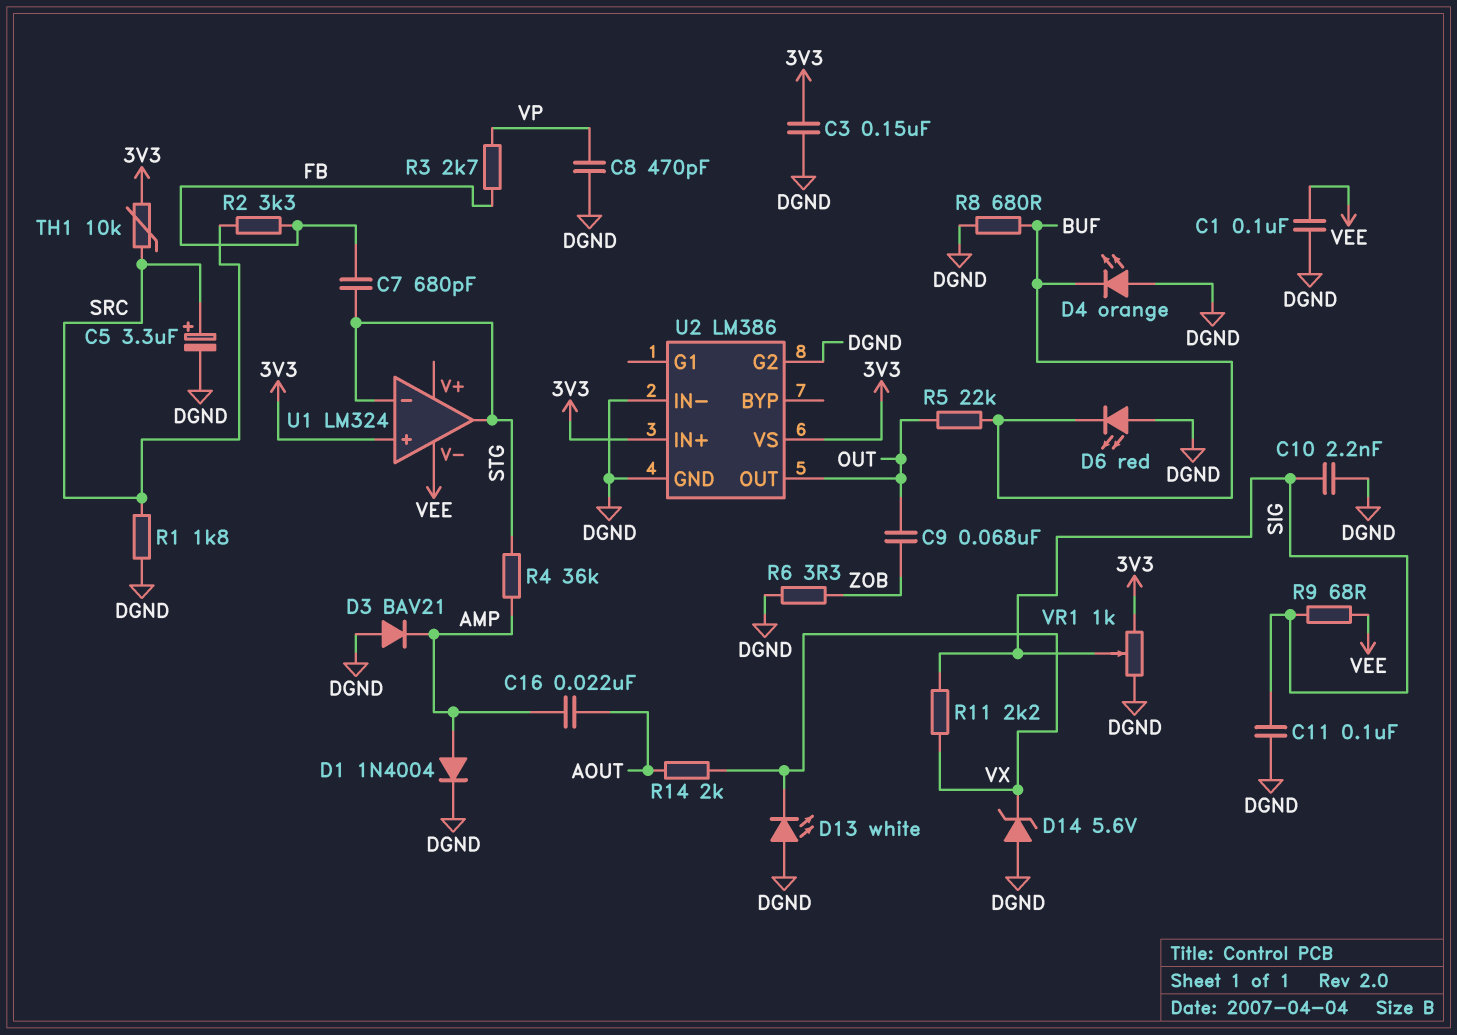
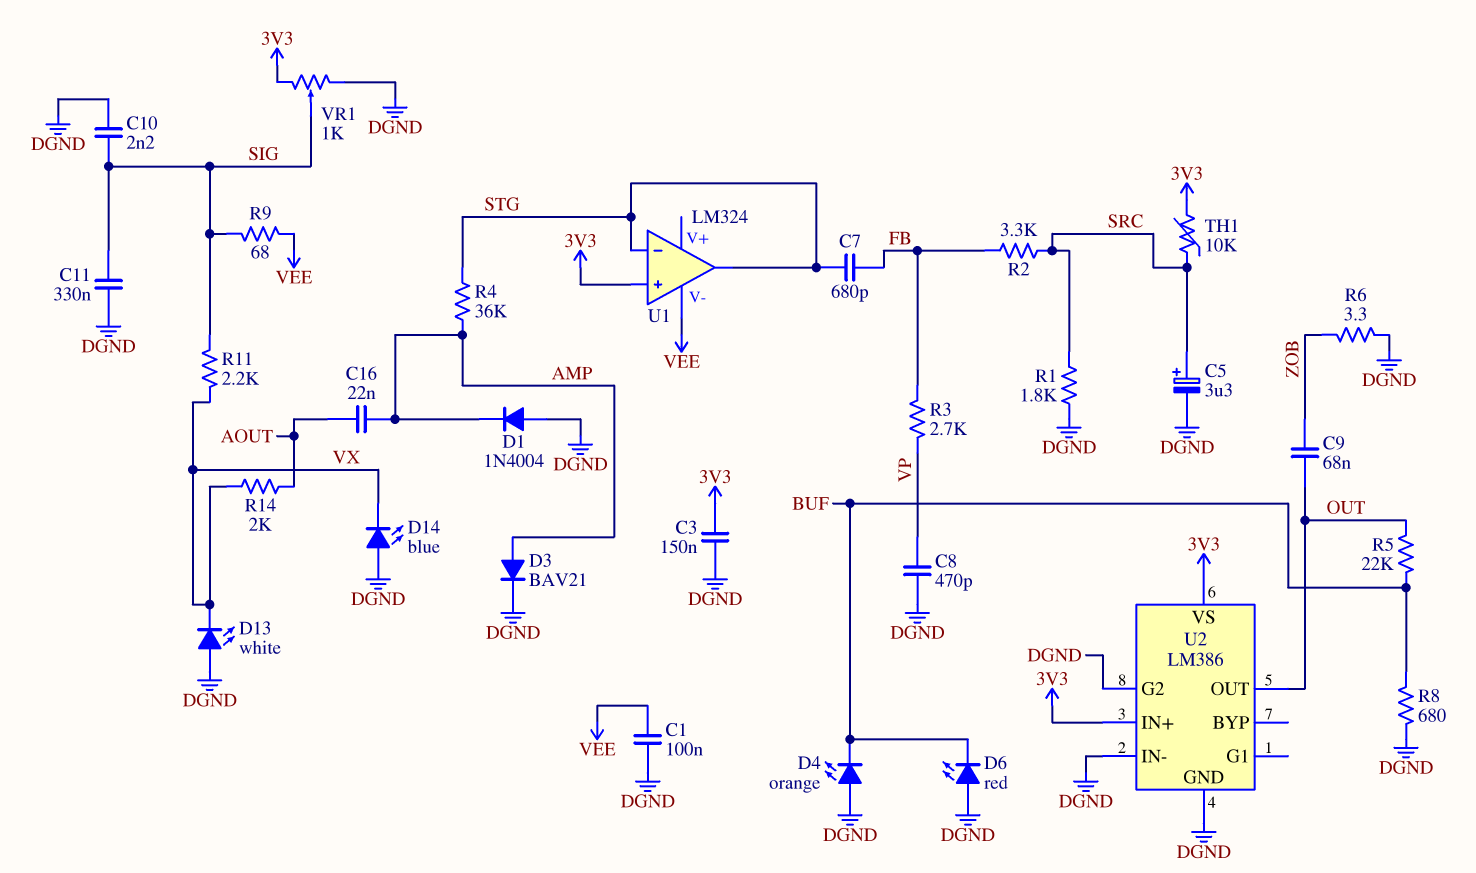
C11: 100nF (DGND, SIG) -> 330nF (DGND, SIG)
D1: diode 1N4004 (A AMP, K DGND) -> diode 1N4004 (A DGND, K AMP)
D3: diode BAV21 (A DGND, K AMP) -> diode BAV21 (A AMP, K DGND)
D14: zener 5.6V (A DGND, K VX) -> LED blue (A DGND, K VX)

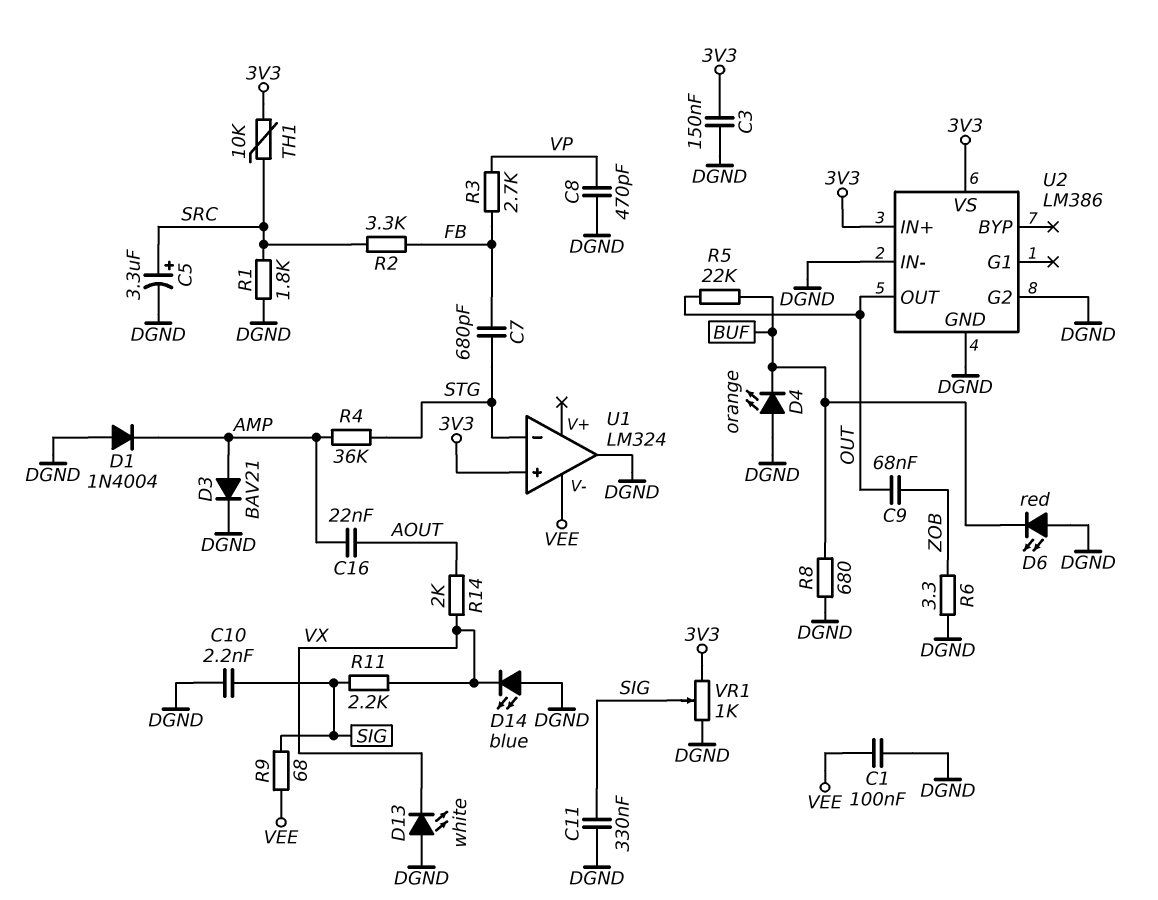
U1 pin out: STG -> DGND

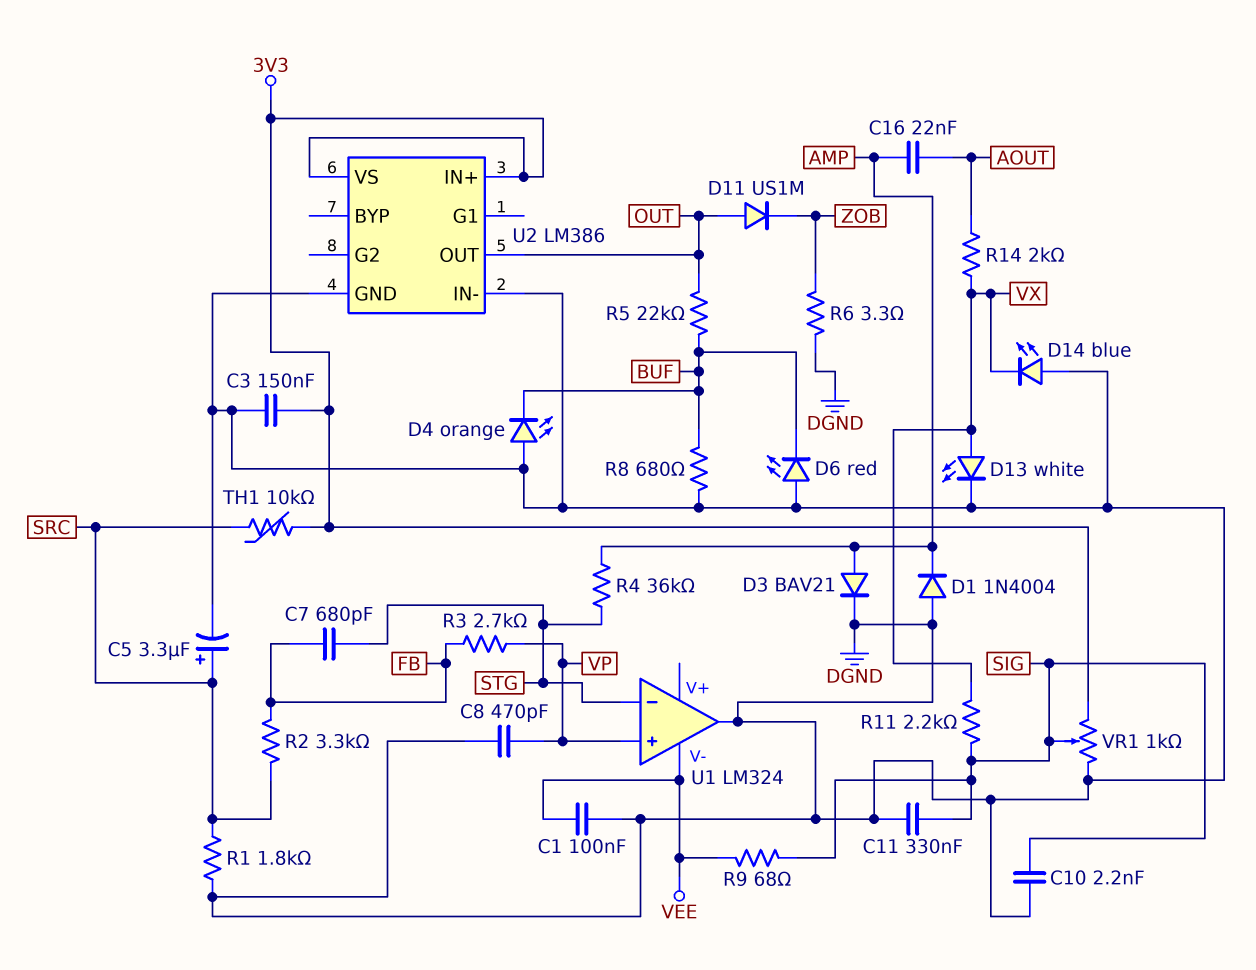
C9: 68nF (OUT, ZOB) -> none
D11: none -> diode US1M (A OUT, K ZOB)
D13: LED white (A DGND, K VX) -> LED white (A VX, K DGND)
U1 pin in+: 3V3 -> VP
U2 pin G2: DGND -> none

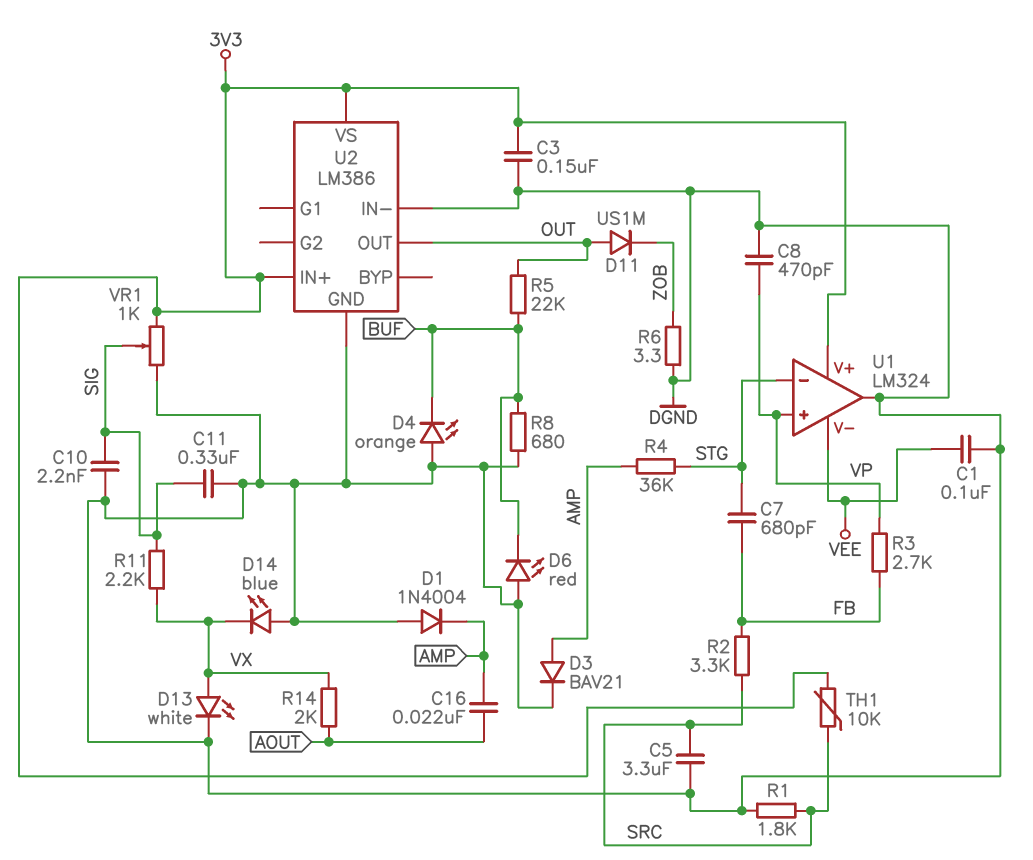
C5: 3.3uF (plus SRC, minus DGND) -> 3.3uF (DGND, SRC)
R9: 68 (SIG, VEE) -> none
U1 pin V+: none -> 3V3

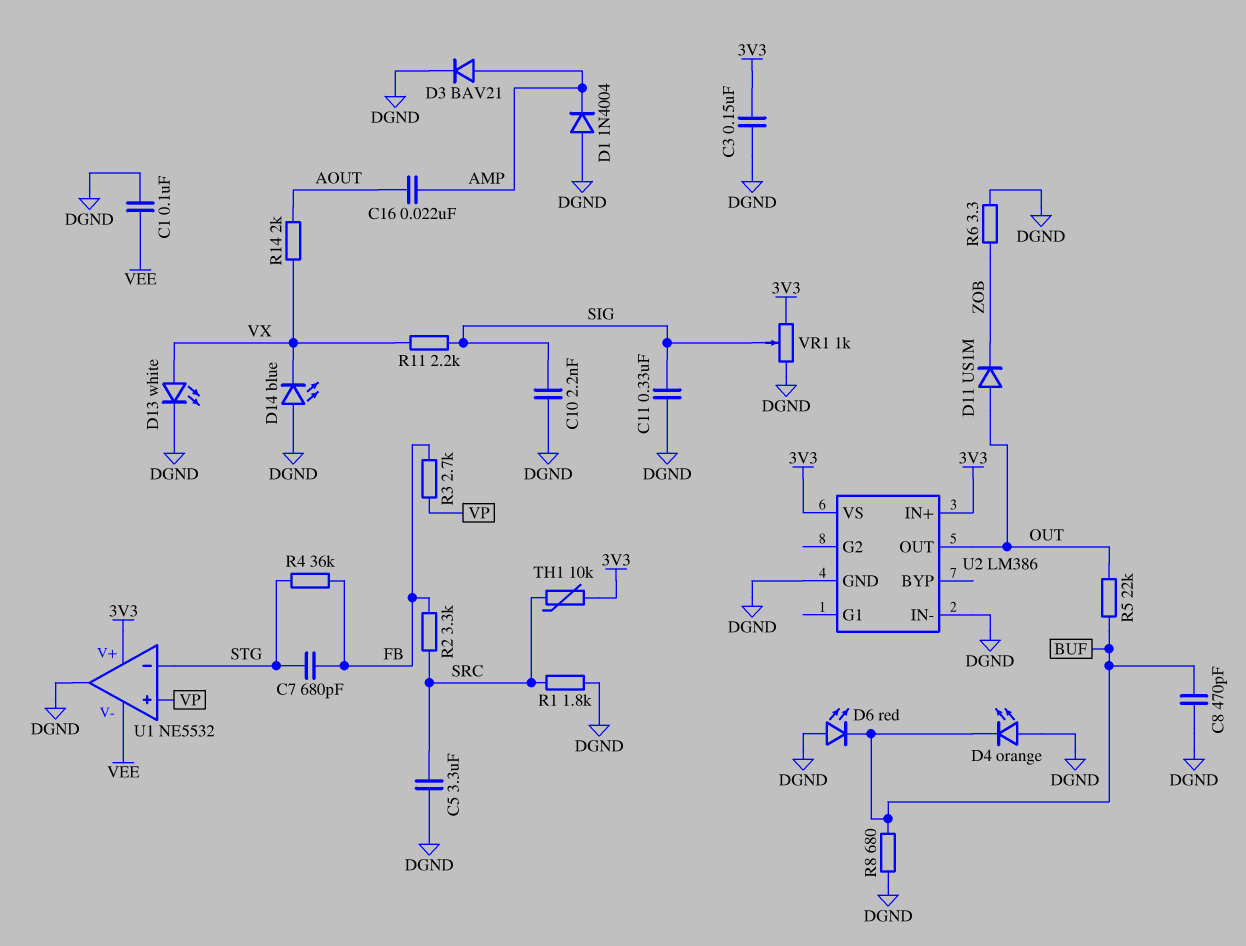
C8: 470pF (DGND, VP) -> 470pF (BUF, DGND)
R4: 36k (AMP, STG) -> 36k (FB, STG)
U1: LM324 -> NE5532

